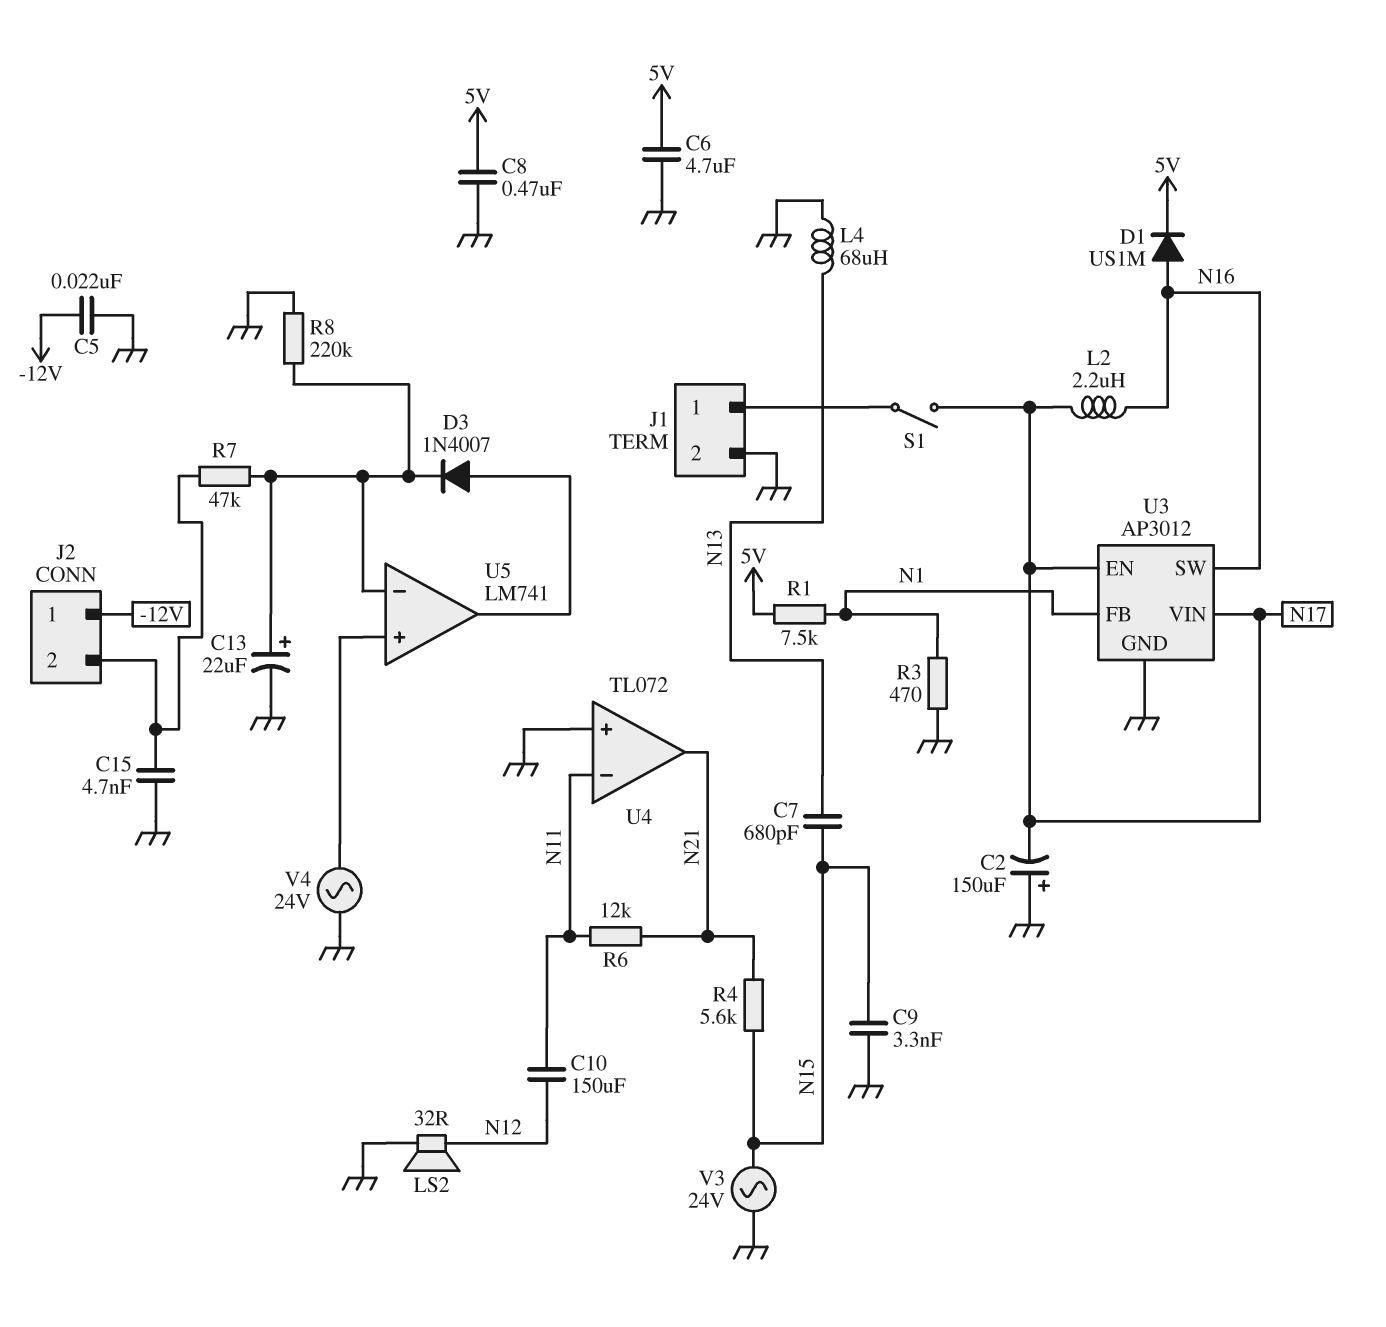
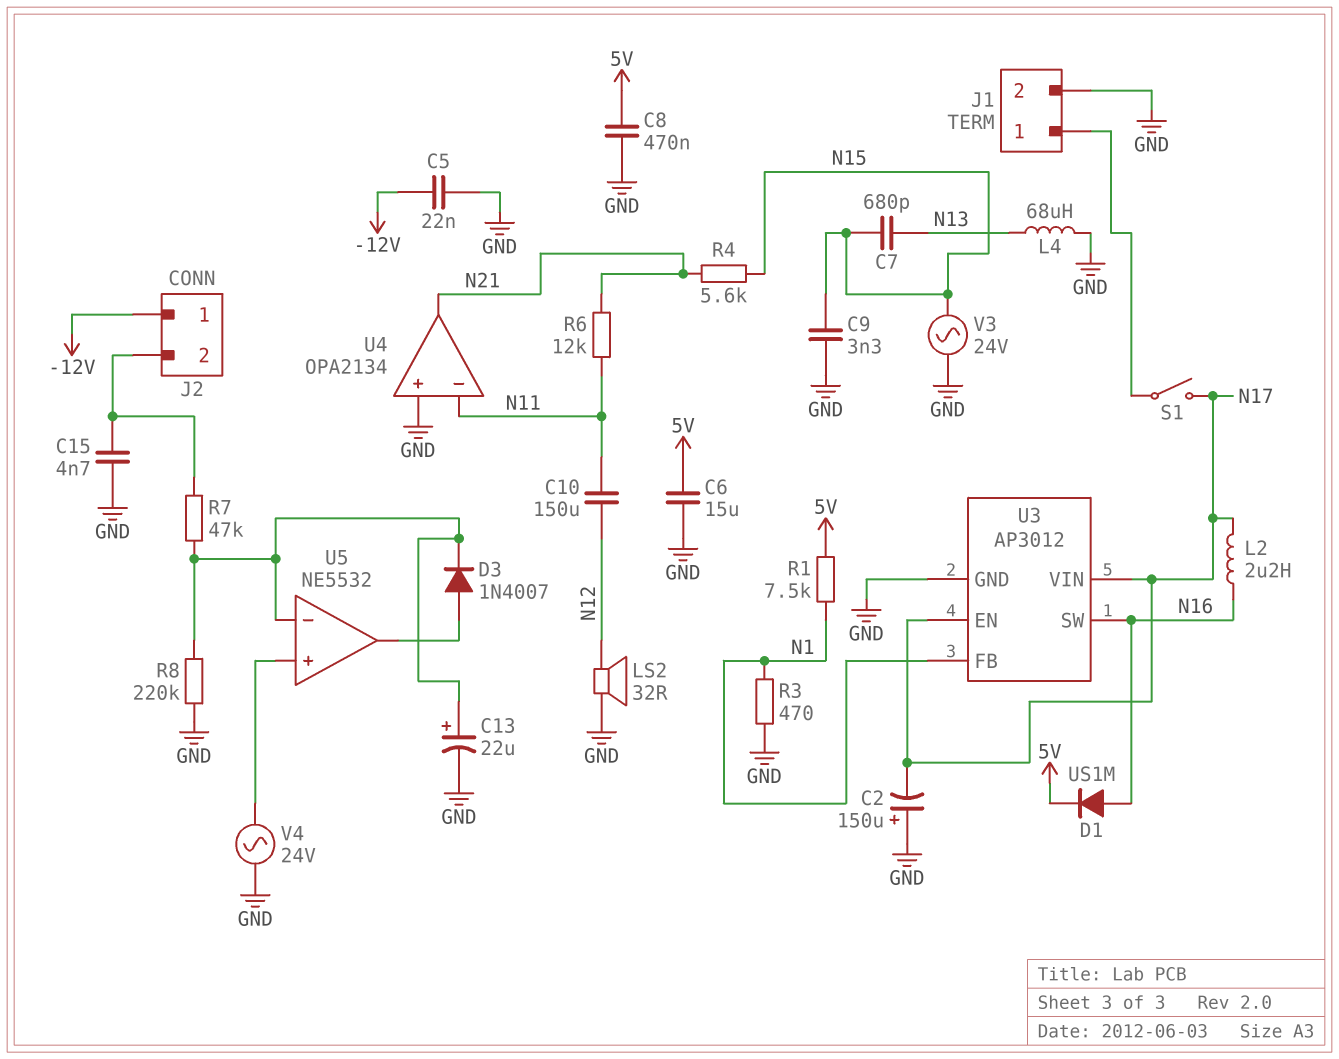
C6: 4.7uF (5V, GND) -> 15uF (5V, GND)
U4: TL072 -> OPA2134
U5: LM741 -> NE5532

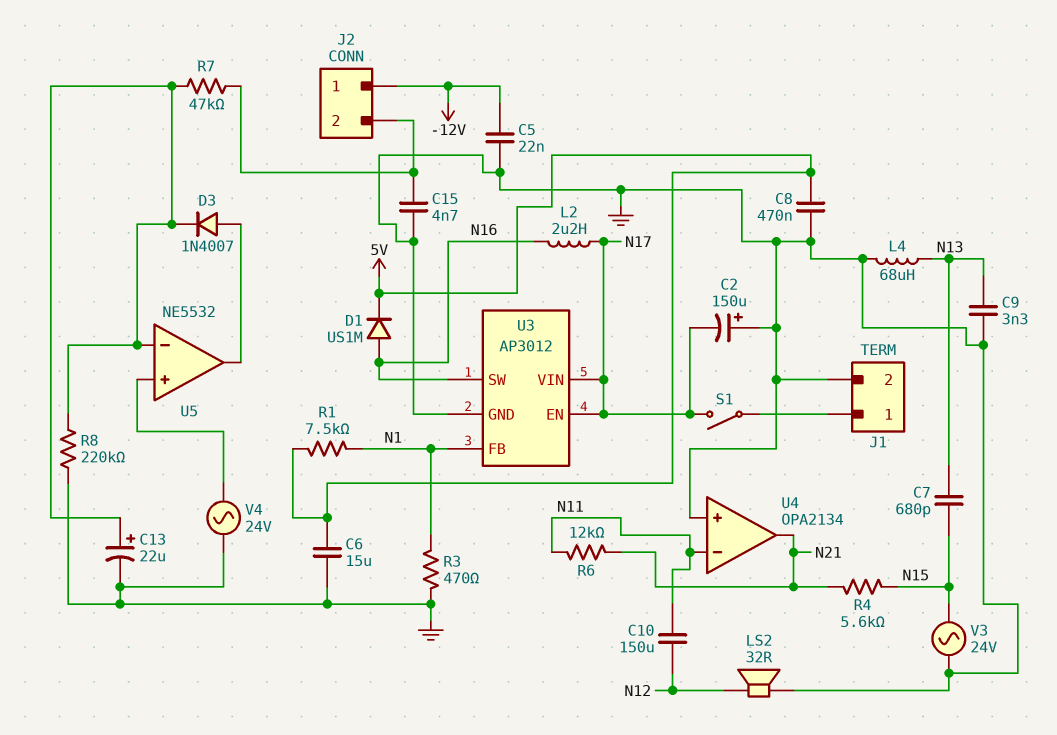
C9: 3.3nF (GND, N15) -> 3.3nF (GND, N13)

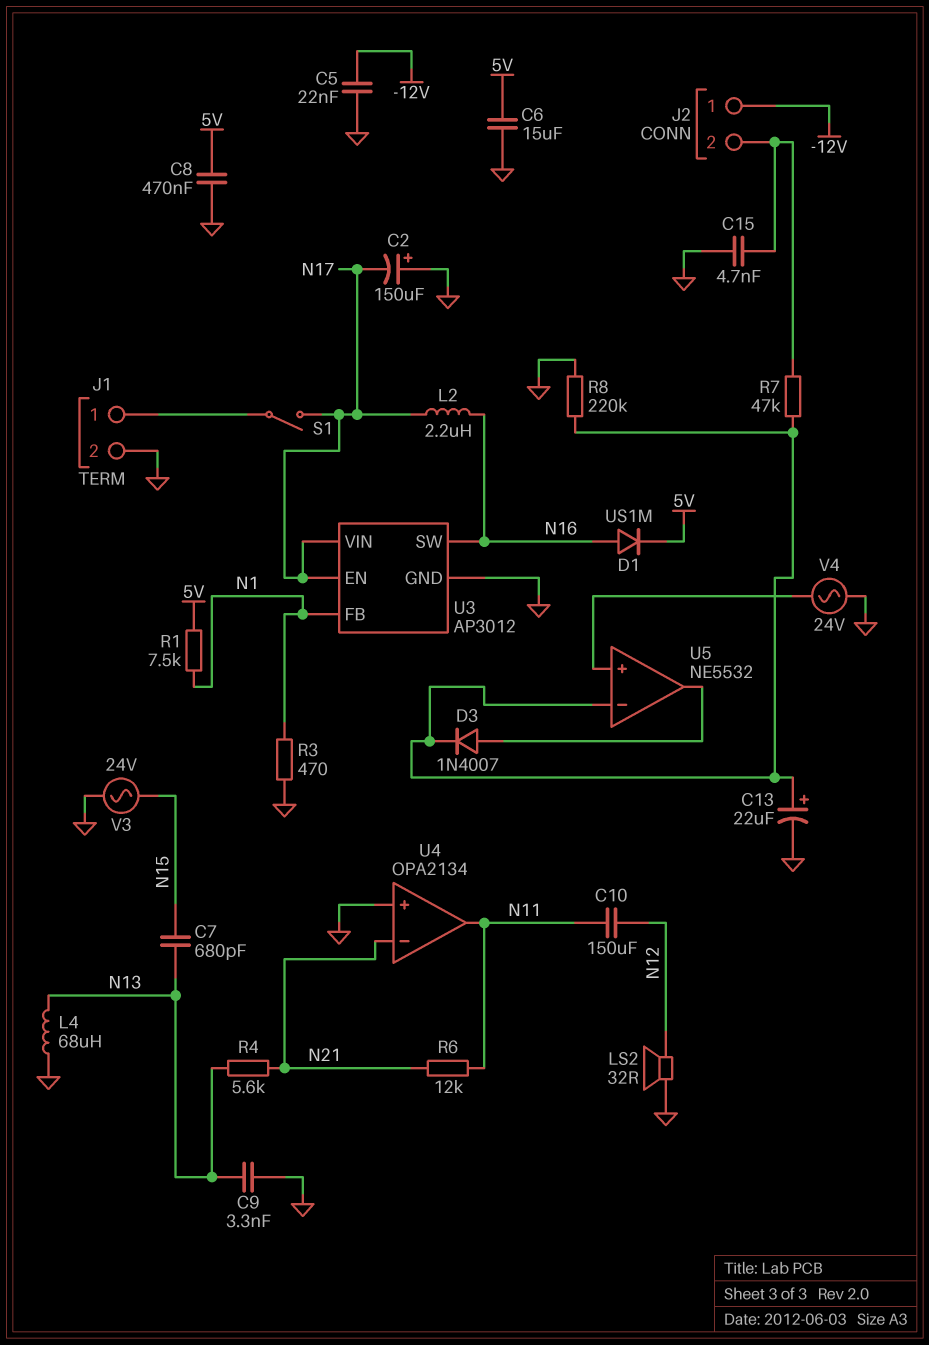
R4: 5.6k (N15, N21) -> 5.6k (N13, N21)
U4 pin in-: N11 -> N21
U4 pin out: N21 -> N11

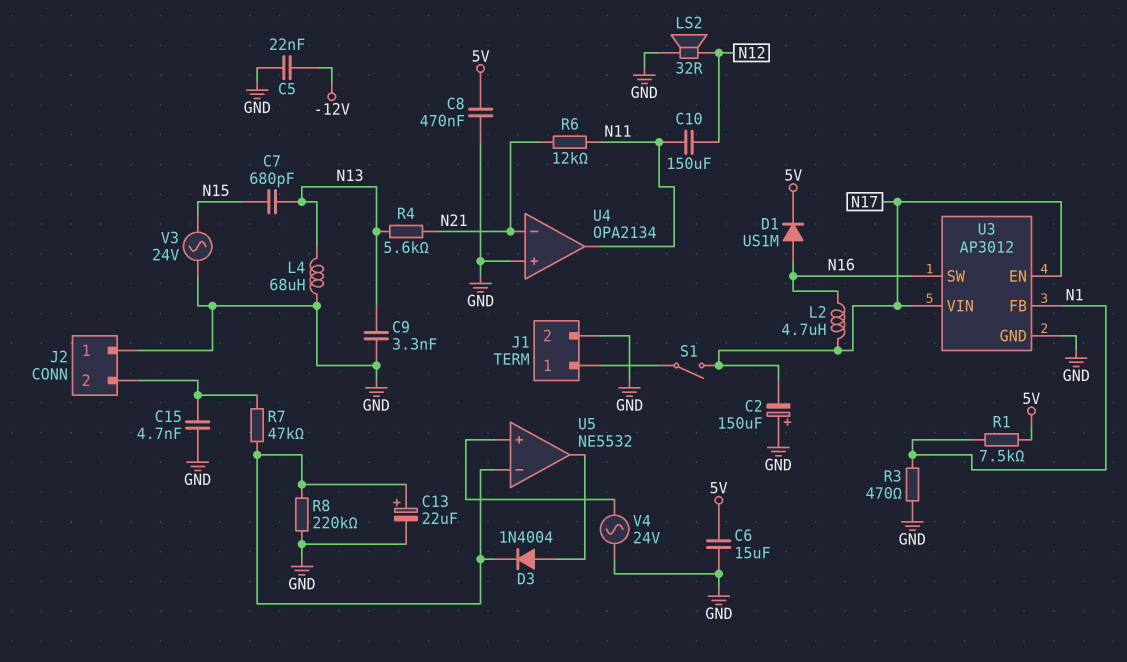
D3: diode 1N4007 (A U5/out, K U5/in-) -> diode 1N4004 (A U5/out, K U5/in-)
J2 pin 1: -12V -> GND
L2: 2.2uH (N16, N17) -> 4.7uH (N16, N17)

